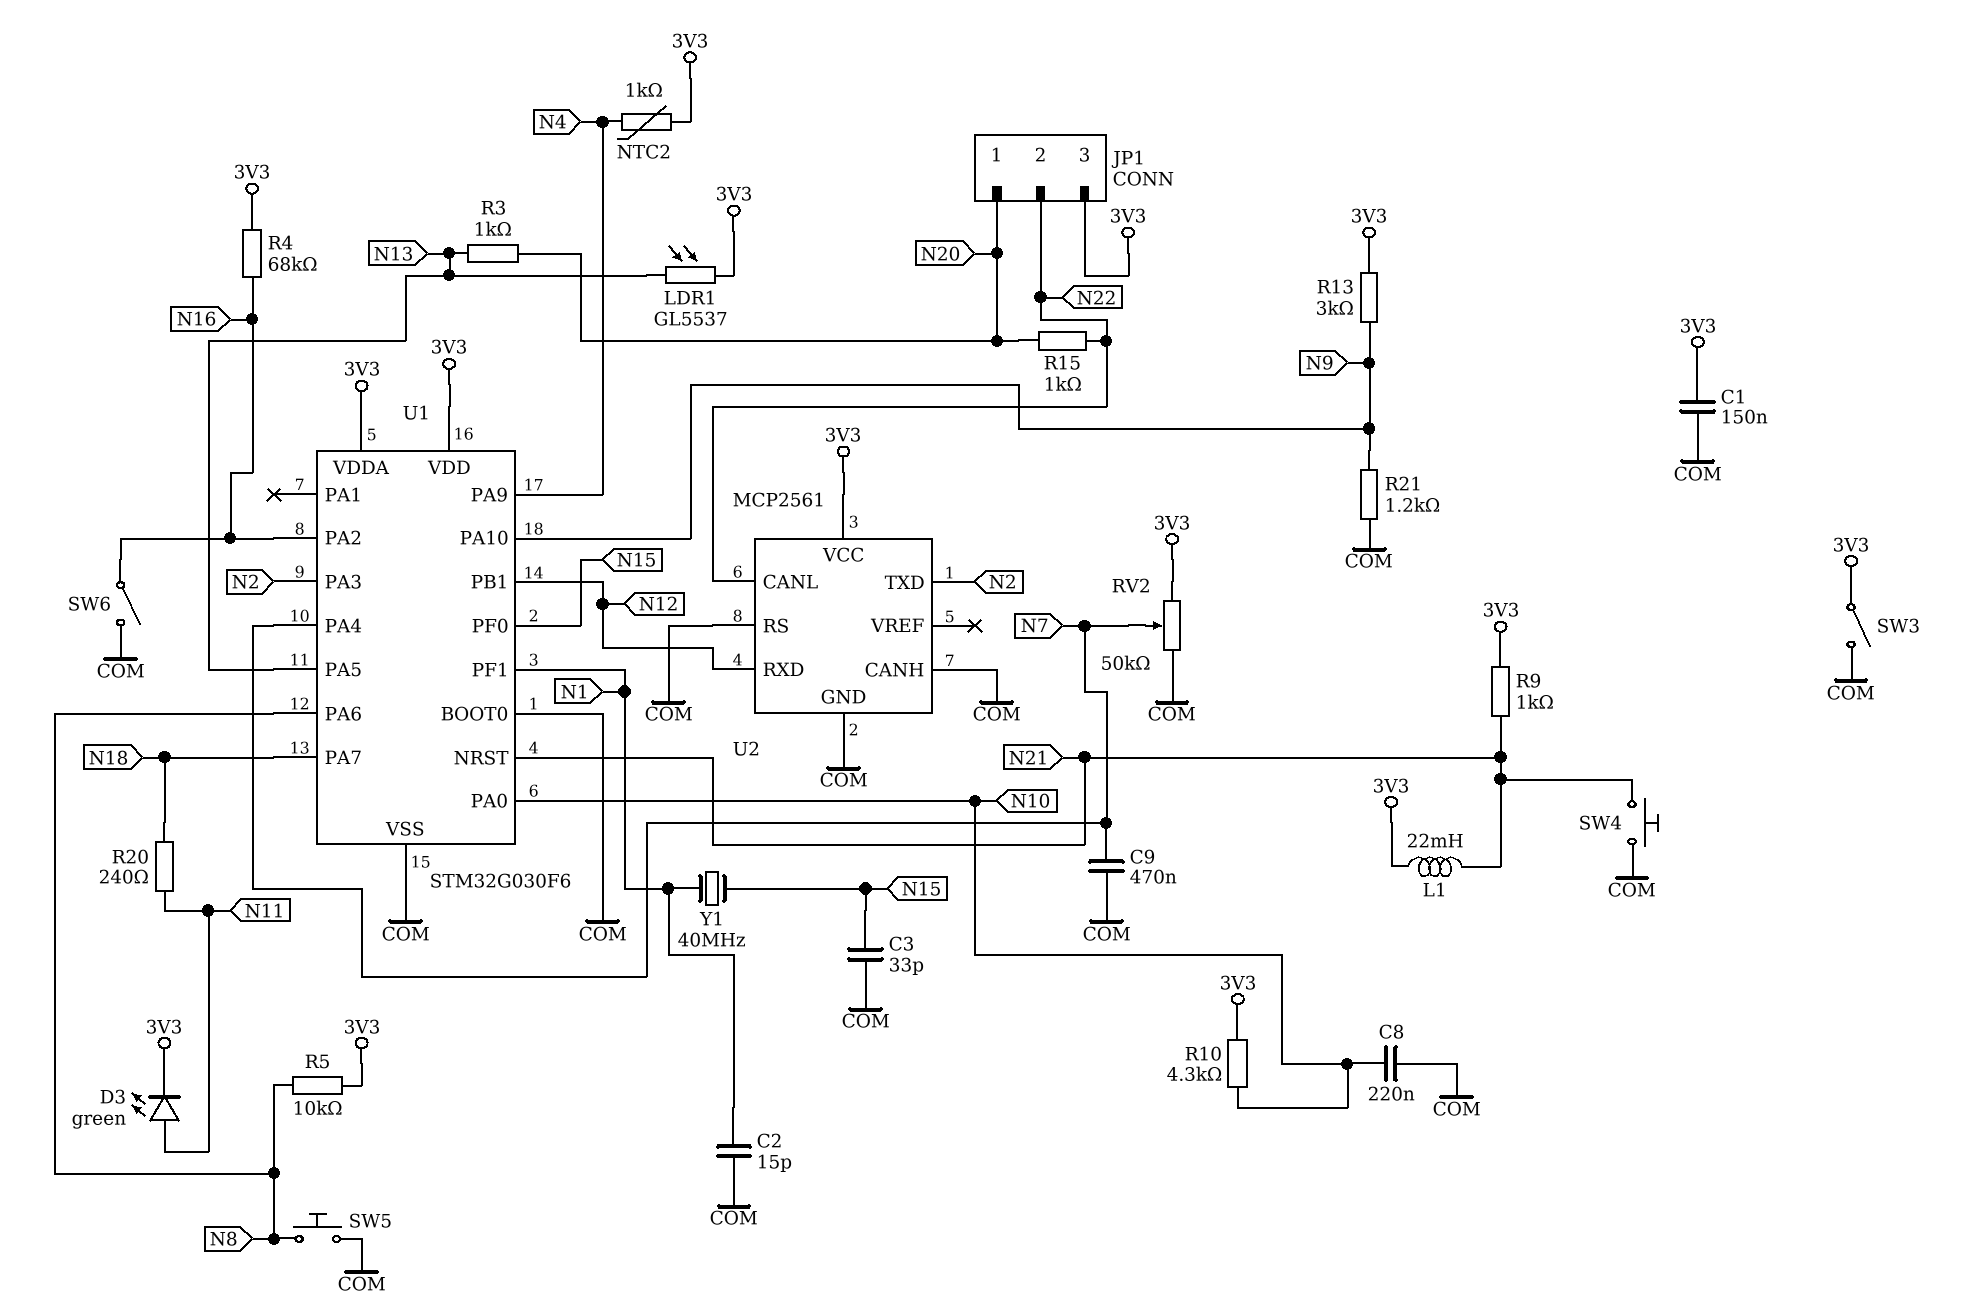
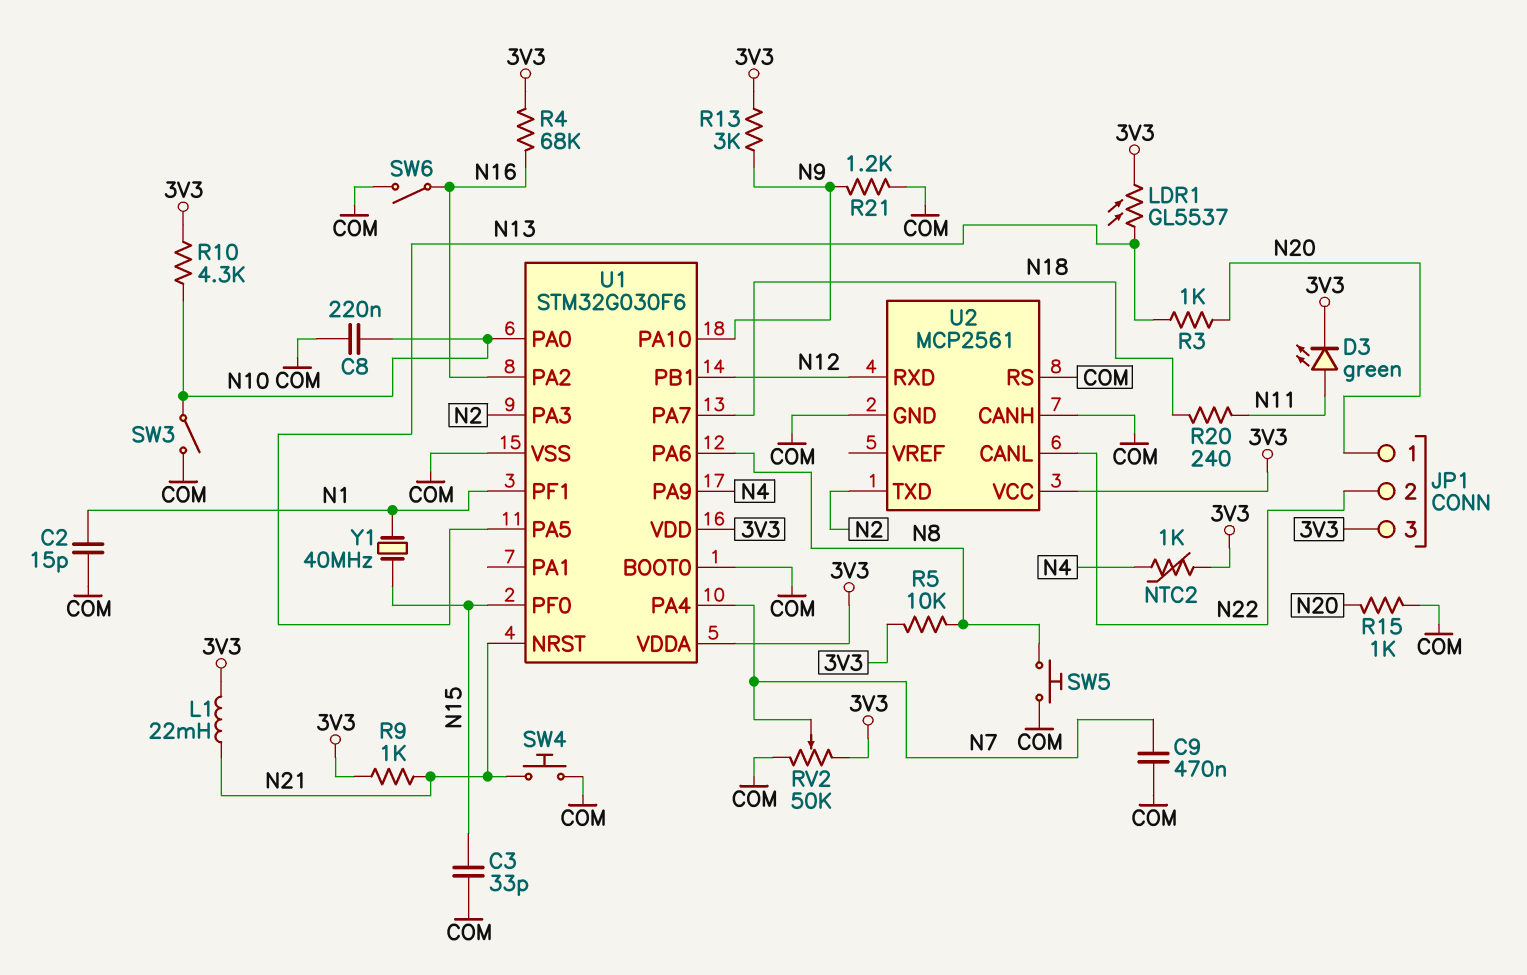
C1: 150nF (3V3, COM) -> none
R15: 1k (N20, N22) -> 1k (COM, N20)
SW3: switch (3V3, COM) -> switch (COM, N10)

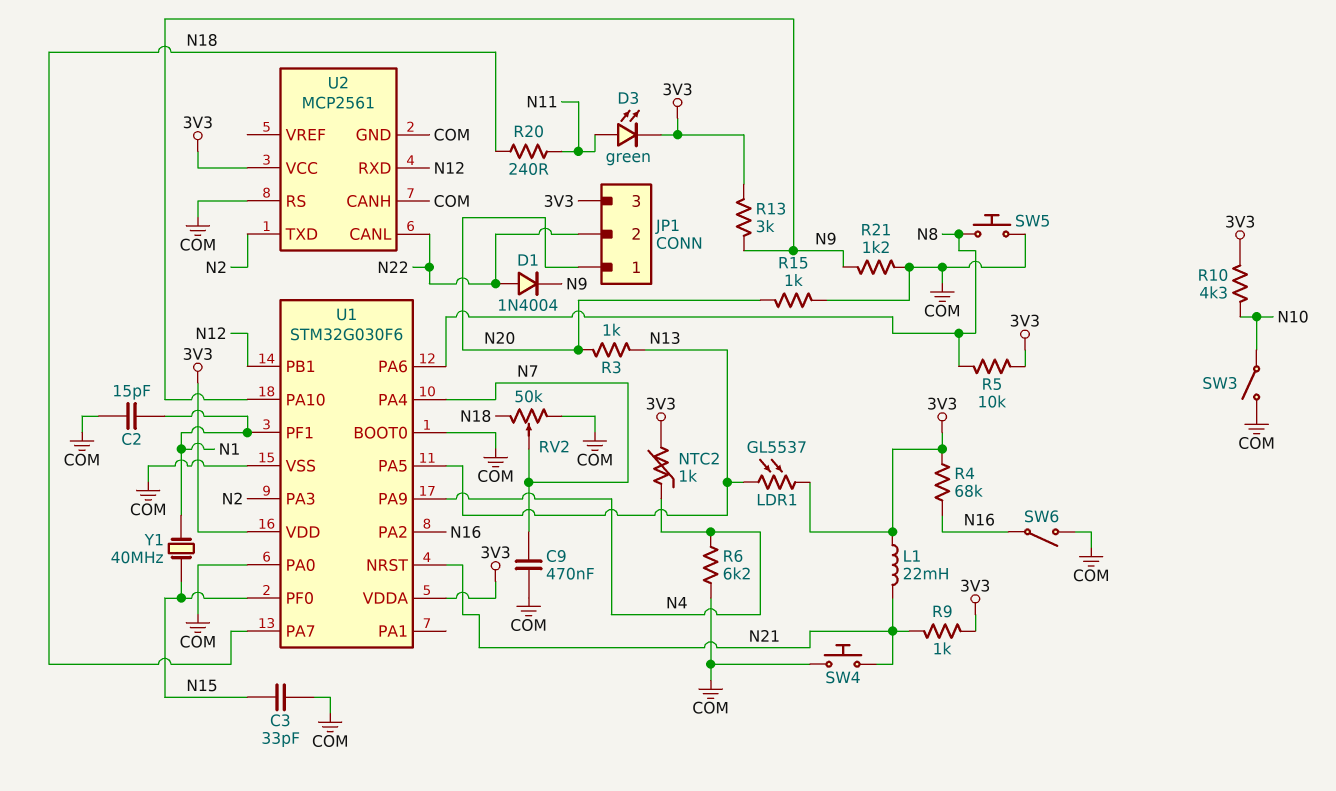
C8: 220nF (COM, N10) -> none
D1: none -> diode 1N4004 (A N22, K N9)
R6: none -> 6.2k (COM, N4)
RV2: 50k (3V3, COM, wiper N7) -> 50k (COM, N18, wiper N7)
U1 pin PA0: N10 -> COM

